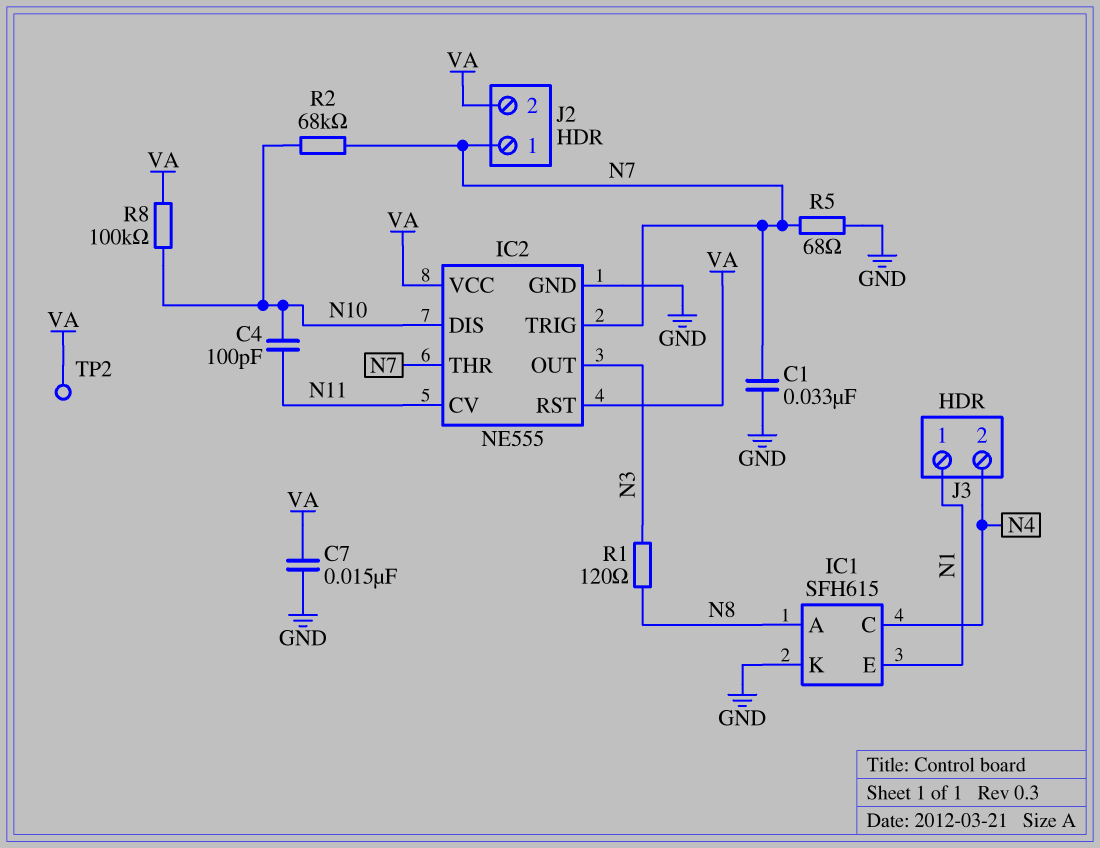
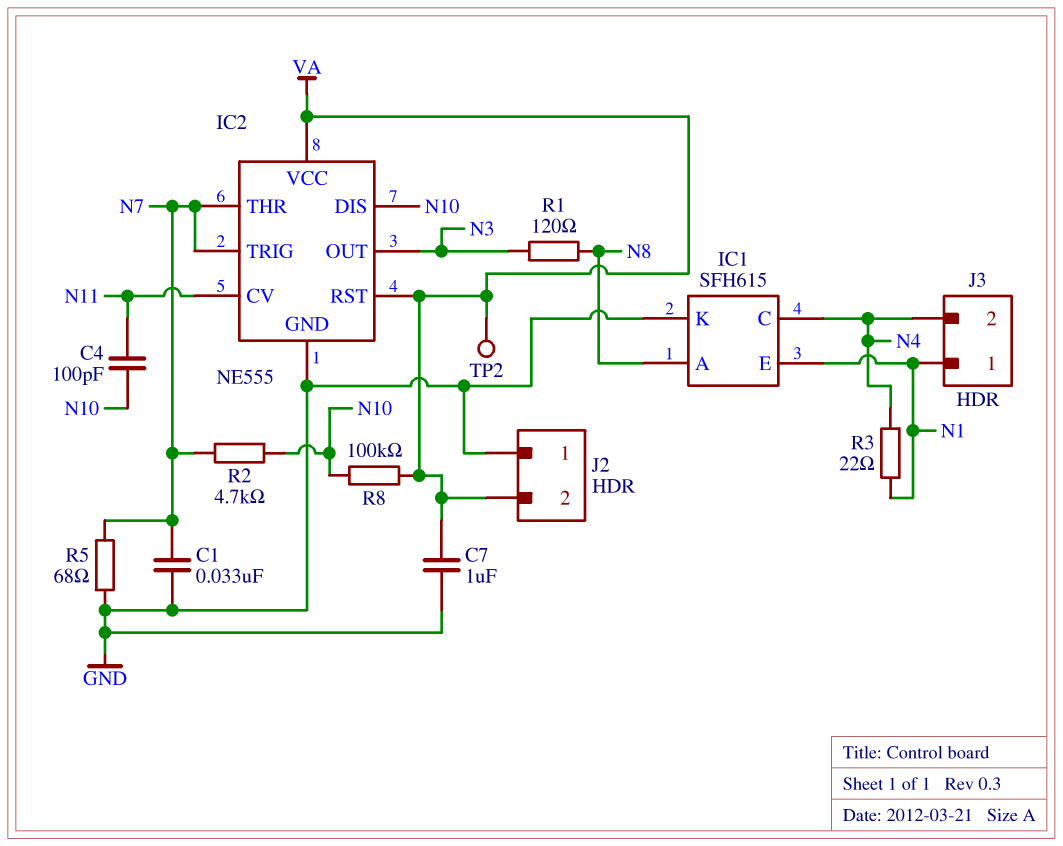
C7: 15nF (GND, VA) -> 1uF (GND, VA)
J2 pin 1: N7 -> GND
R2: 68k (N7, N10) -> 4.7k (N7, N10)
R3: none -> 22 (N1, N4)

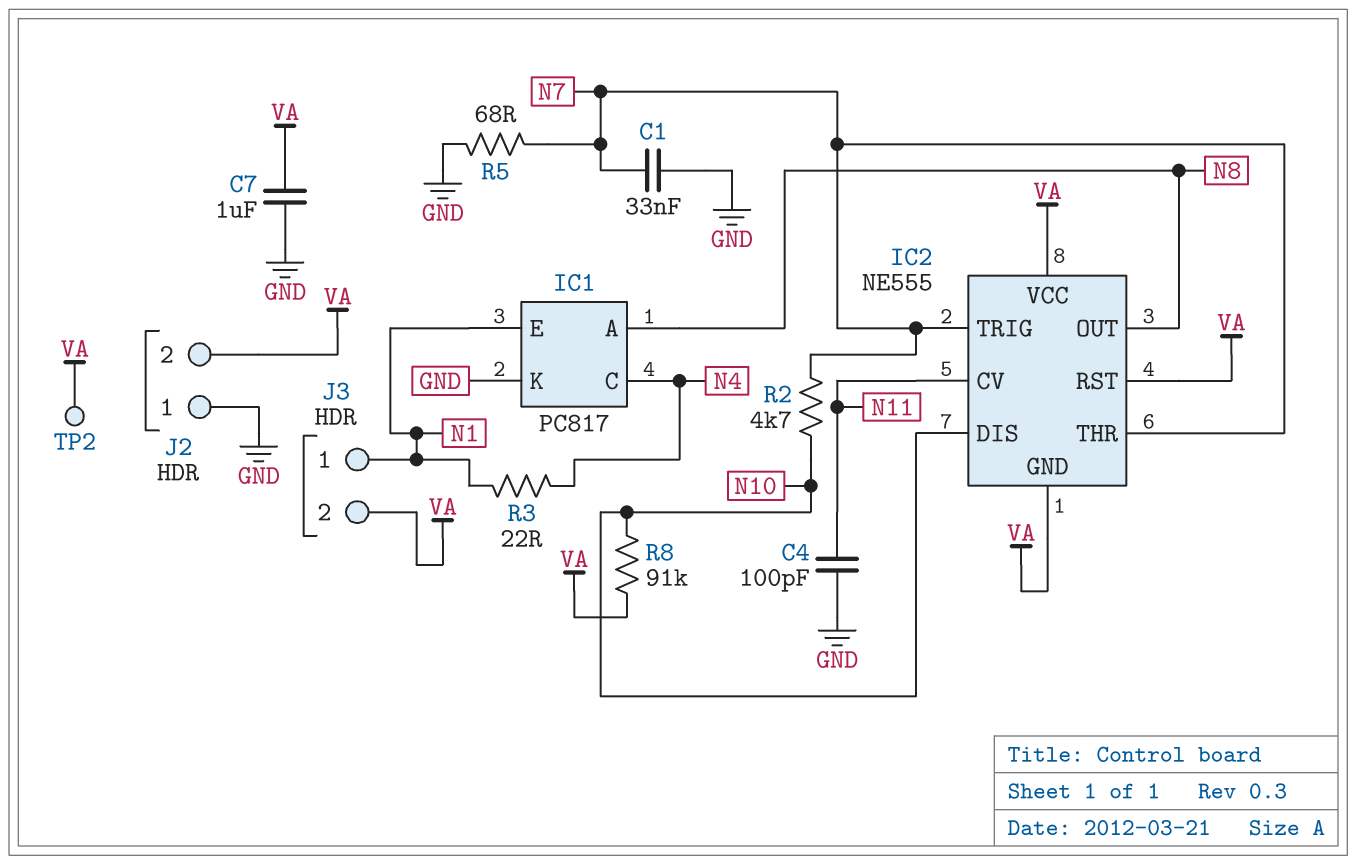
C4: 100pF (N10, N11) -> 100pF (GND, N11)
IC1: SFH615 -> PC817
IC2 pin GND: GND -> VA
IC2 pin OUT: N3 -> N8
J3 pin 2: N4 -> VA
R1: 120 (N3, N8) -> none
R8: 100k (N10, VA) -> 91k (N10, VA)

